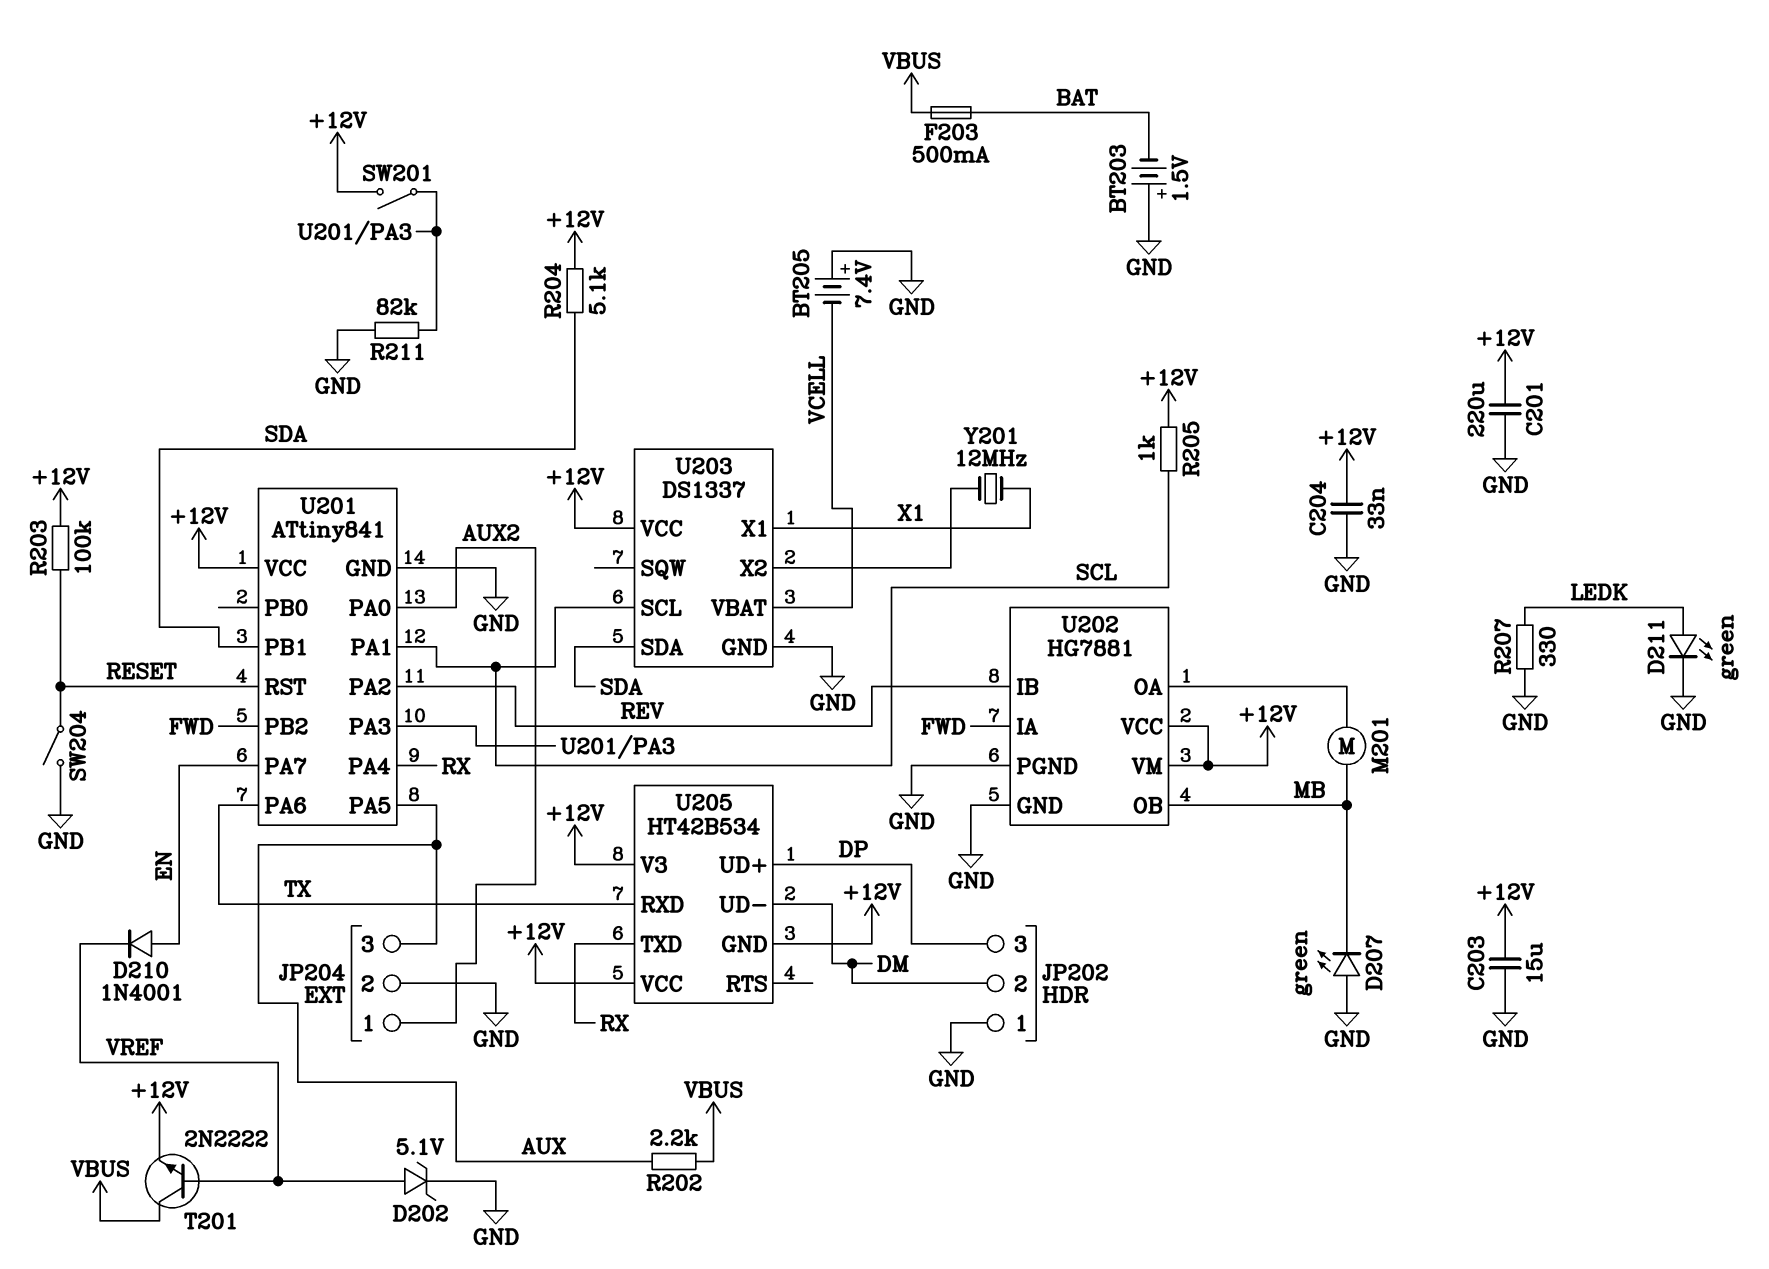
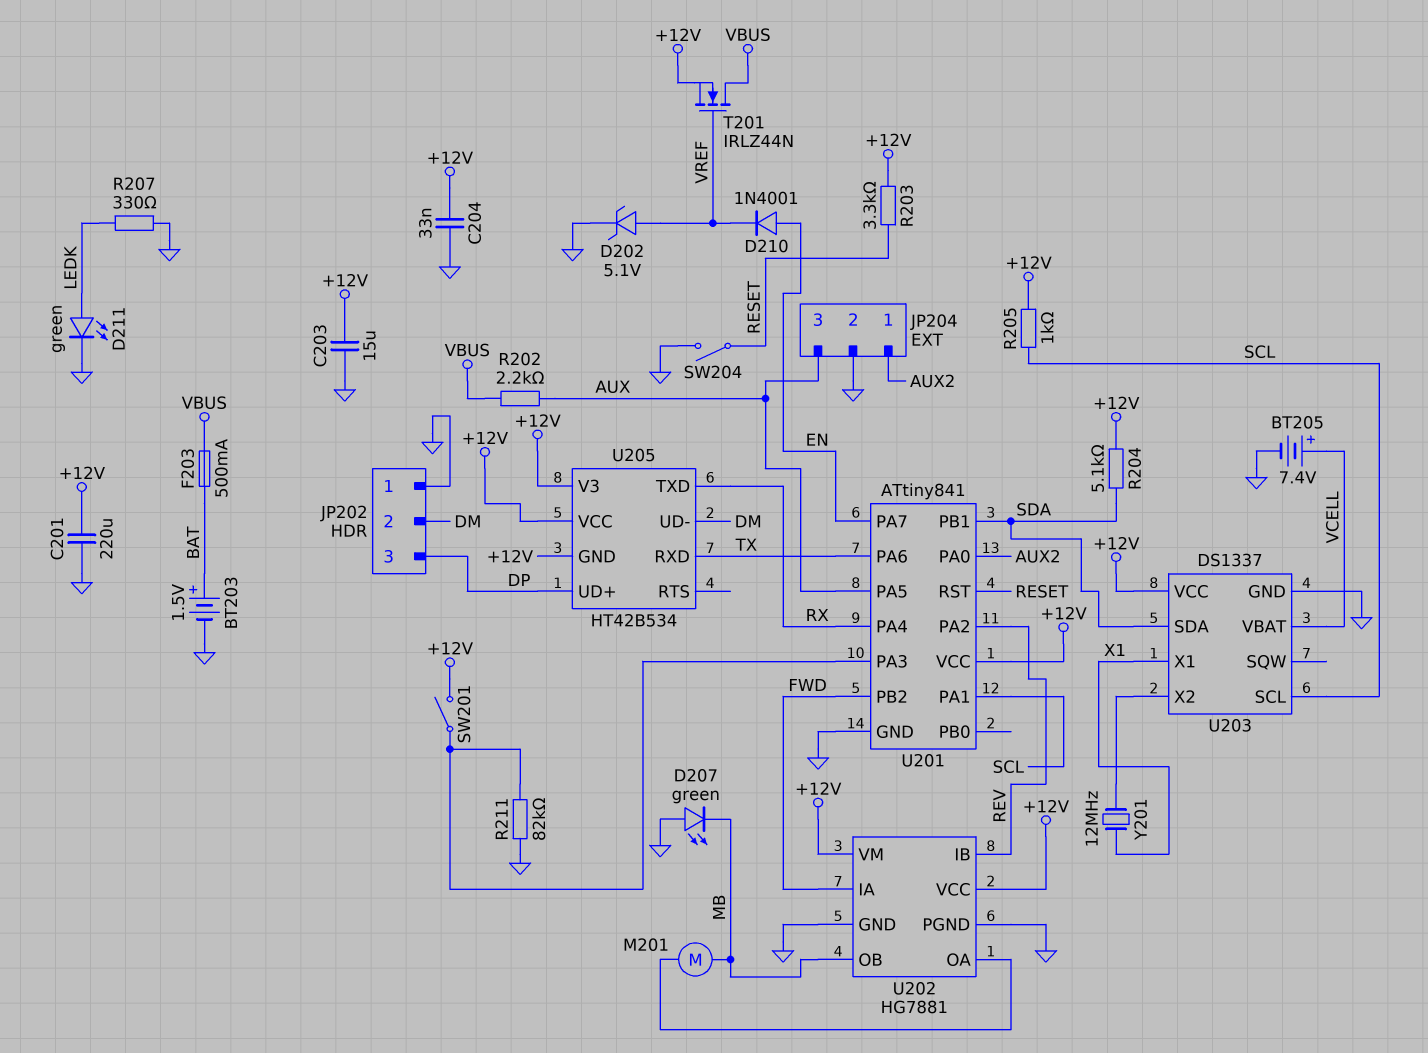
BT203: 1.5V (plus GND, minus BAT) -> 1.5V (plus BAT, minus GND)
BT205: 7.4V (plus GND, minus VCELL) -> 7.4V (plus VCELL, minus GND)
R203: 100k (+12V, RESET) -> 3.3k (+12V, RESET)
T201: NPN 2N2222 (B VREF, C VBUS, E +12V) -> NMOS IRLZ44N (G VREF, D VBUS, S +12V)

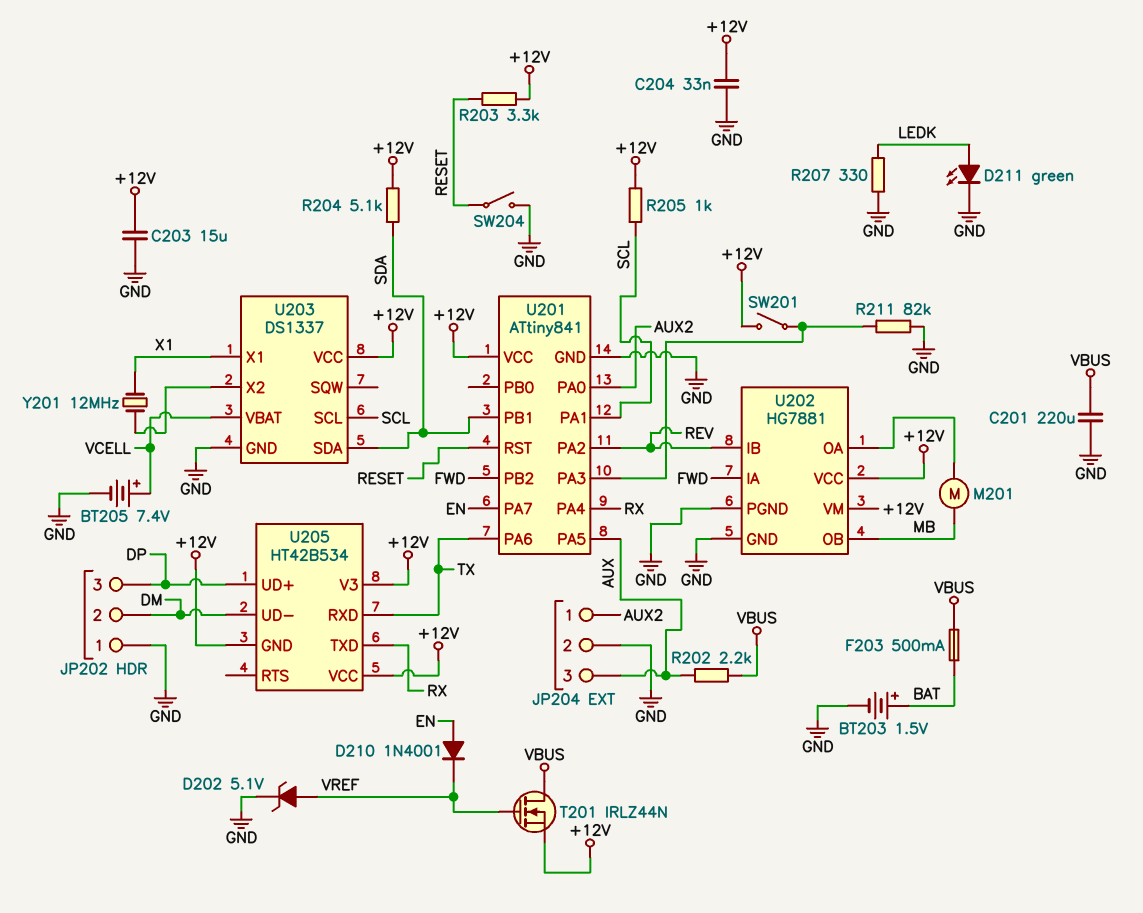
C201: 220uF (+12V, GND) -> 220uF (GND, VBUS)
D207: LED green (A GND, K MB) -> none

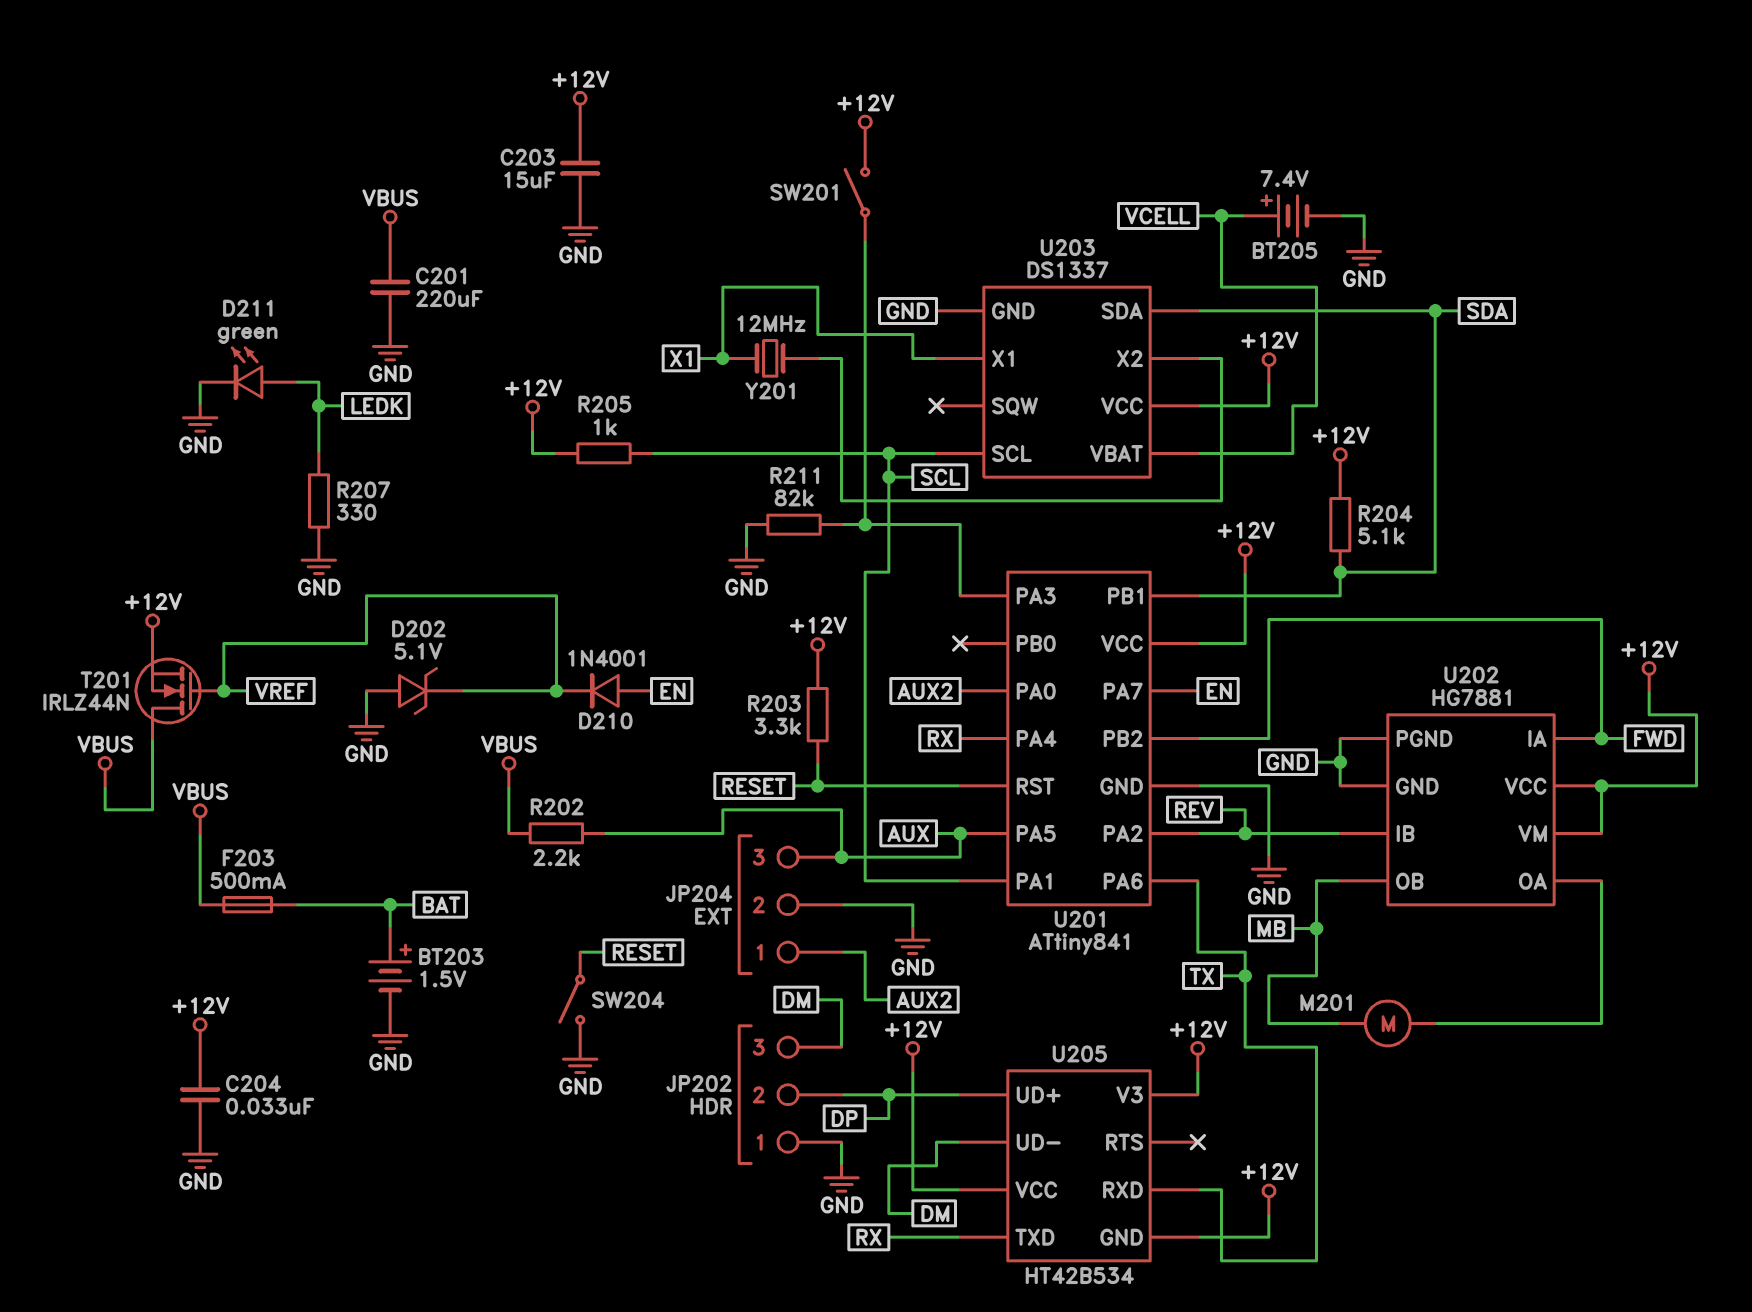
D202: zener 5.1V (A VREF, K GND) -> zener 5.1V (A GND, K VREF)
JP202 pin 2: DM -> DP
JP202 pin 3: DP -> DM

